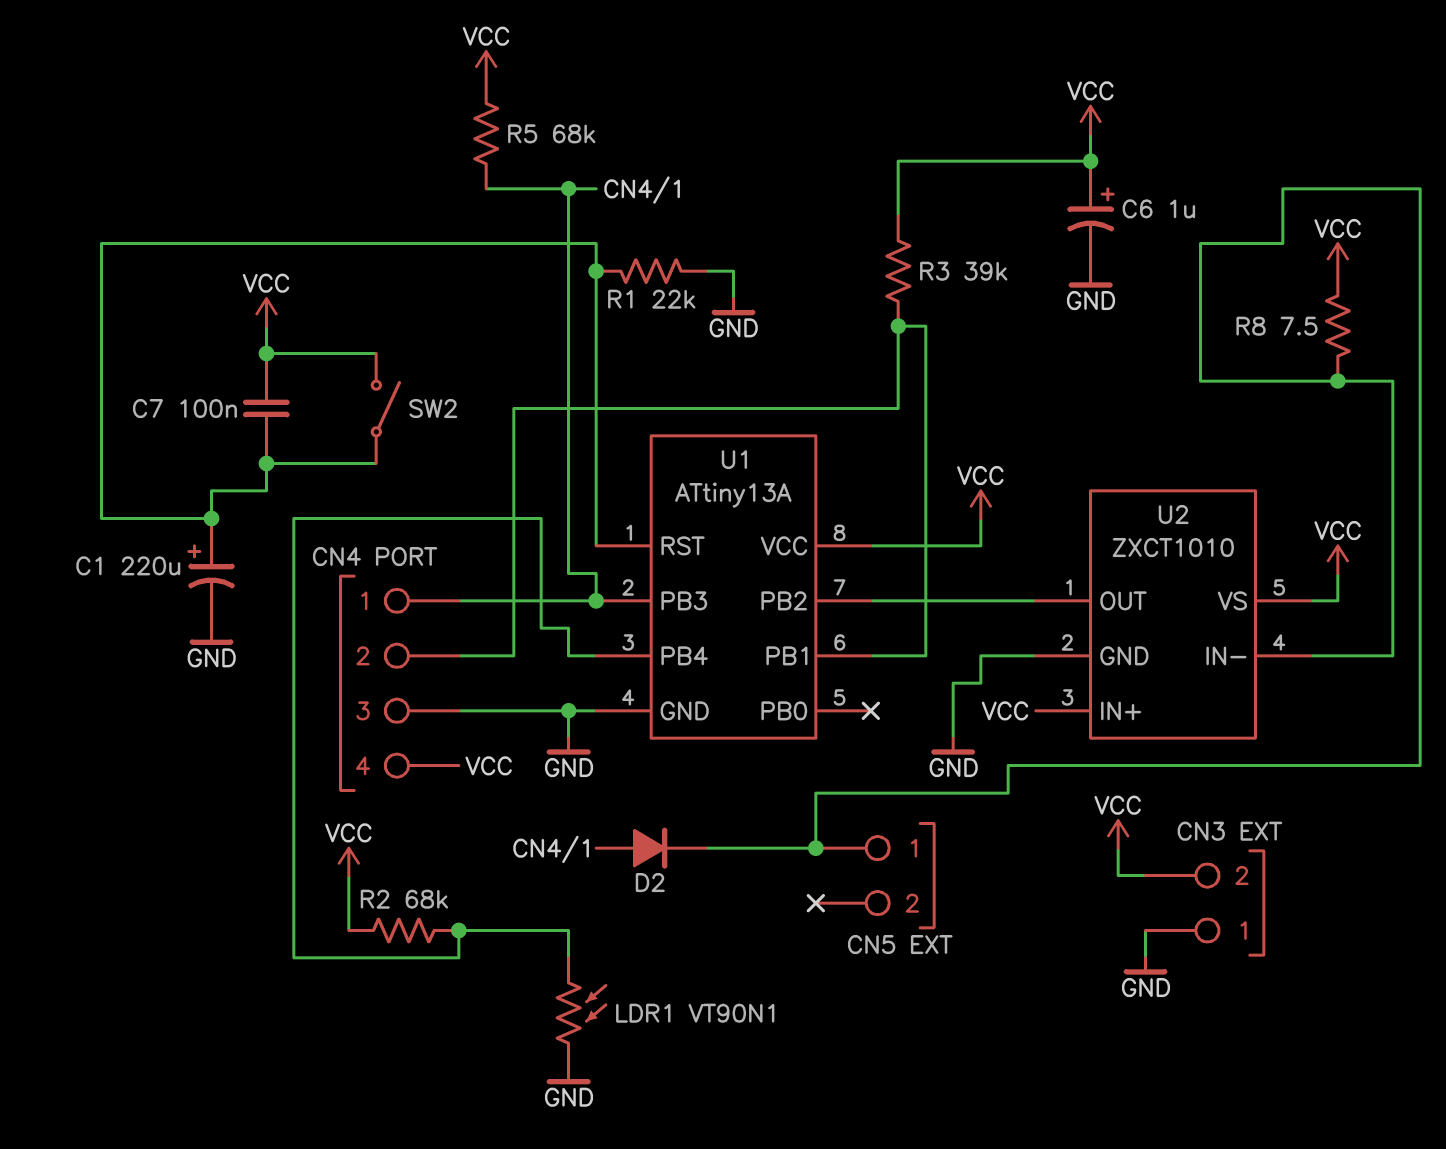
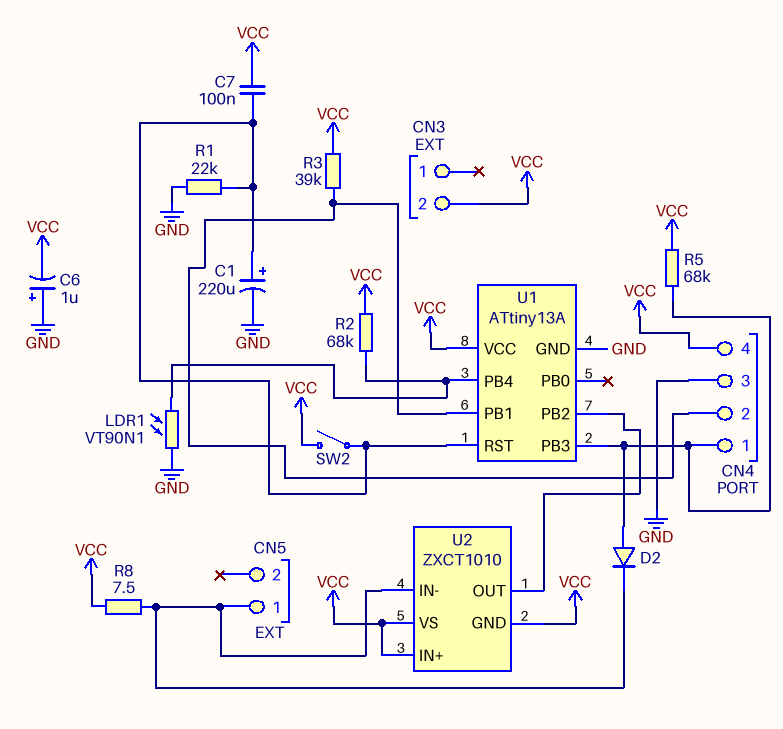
C6: 1uF (plus VCC, minus GND) -> 1uF (plus GND, minus VCC)
CN3 pin 1: GND -> none
U2 pin GND: GND -> VCC

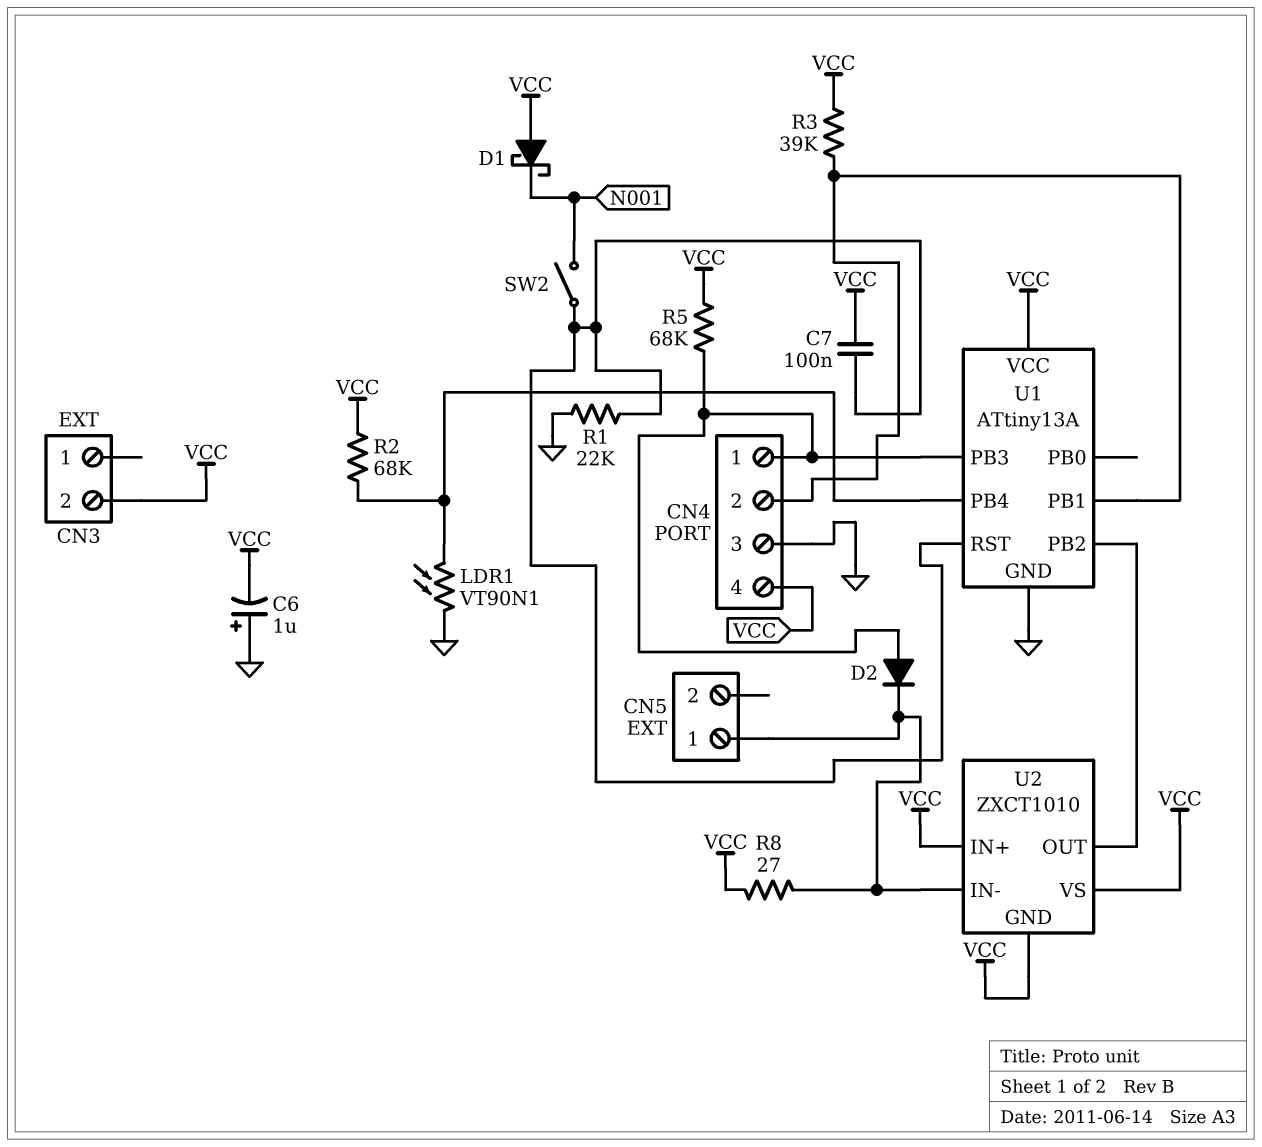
C1: 220uF (plus U1/RST, minus GND) -> none
D1: none -> schottky (A VCC, K N001)
R8: 7.5 (CN5/1, VCC) -> 27 (CN5/1, VCC)
SW2: switch (U1/RST, VCC) -> switch (N001, U1/RST)

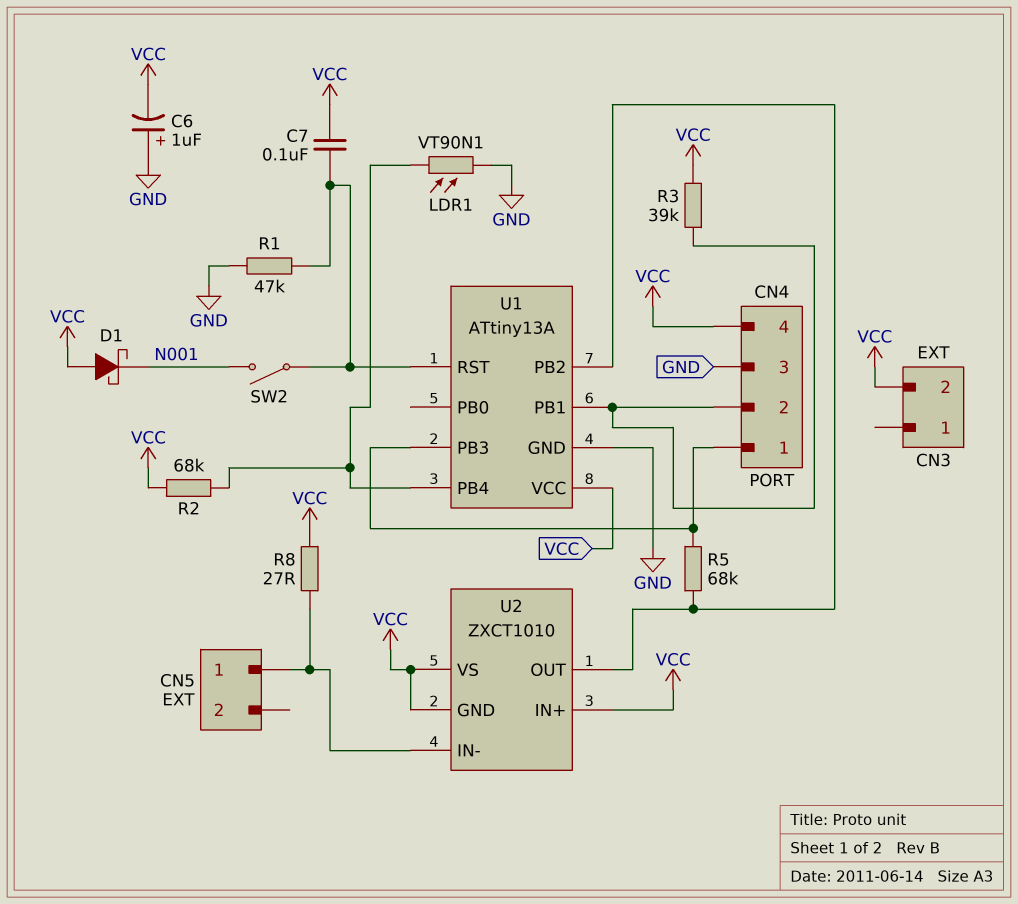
D2: diode (A CN4/1, K CN5/1) -> none
R1: 22k (GND, U1/RST) -> 47k (GND, U1/RST)
R5: 68k (CN4/1, VCC) -> 68k (CN4/1, U1/PB2)

